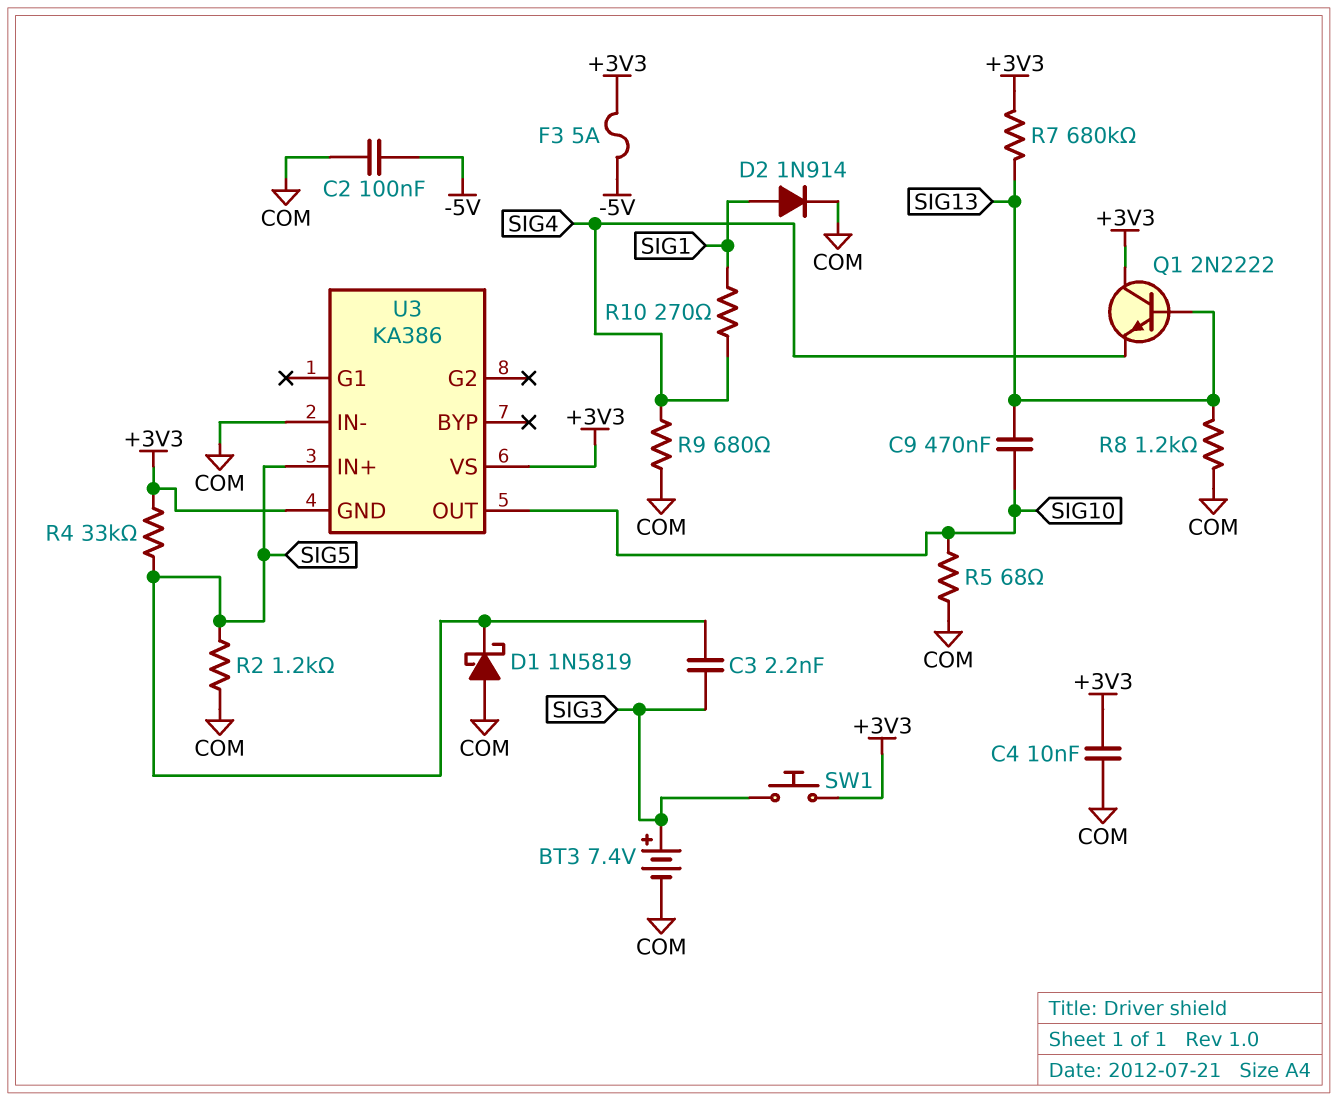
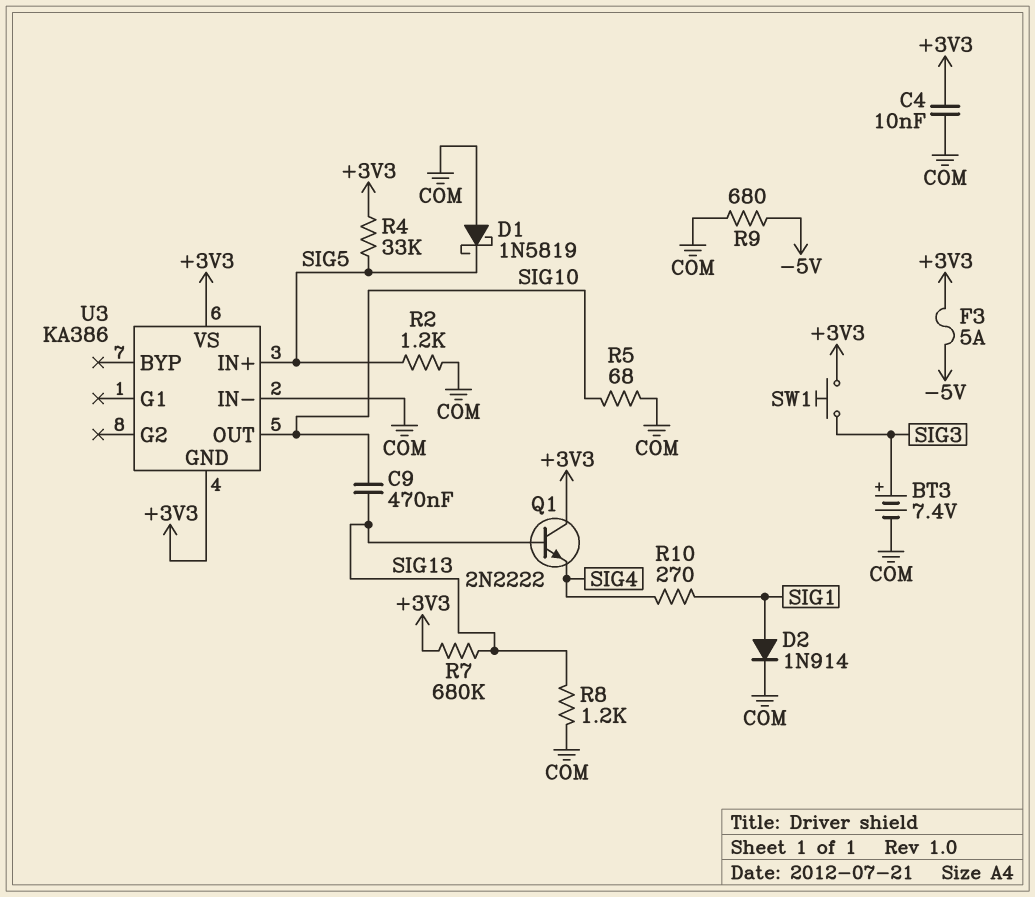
C2: 100nF (-5V, COM) -> none
C3: 2.2nF (SIG3, SIG5) -> none
R9: 680 (COM, SIG4) -> 680 (-5V, COM)

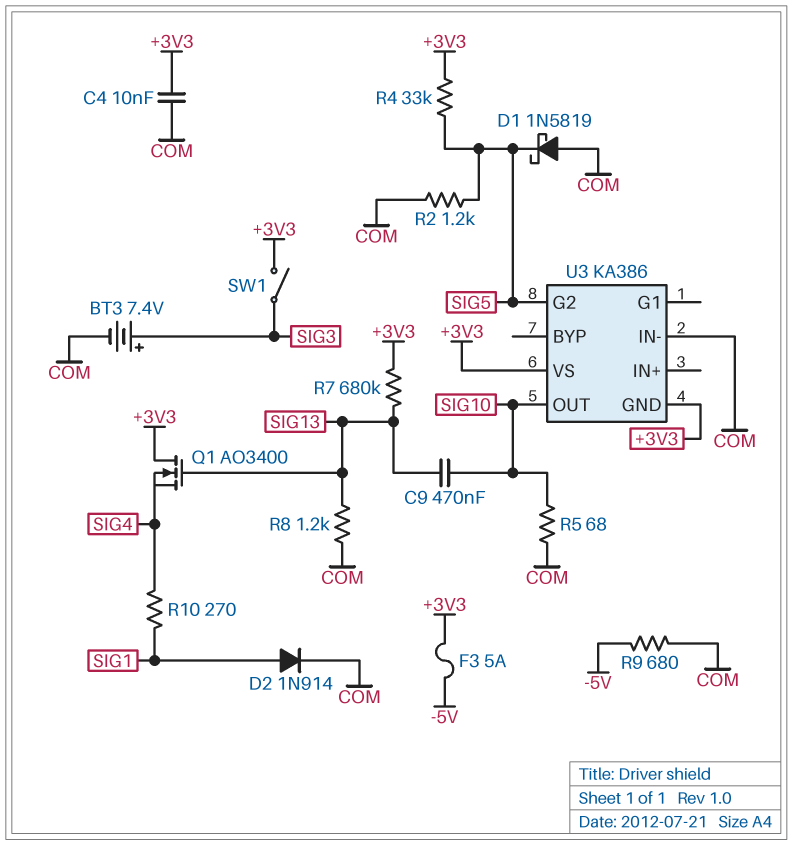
Q1: NPN 2N2222 (B SIG13, C +3V3, E SIG4) -> NMOS AO3400 (G SIG13, D +3V3, S SIG4)
SW1: button (+3V3, SIG3) -> switch (+3V3, SIG3)
U3 pin G2: none -> SIG5
U3 pin IN+: SIG5 -> none

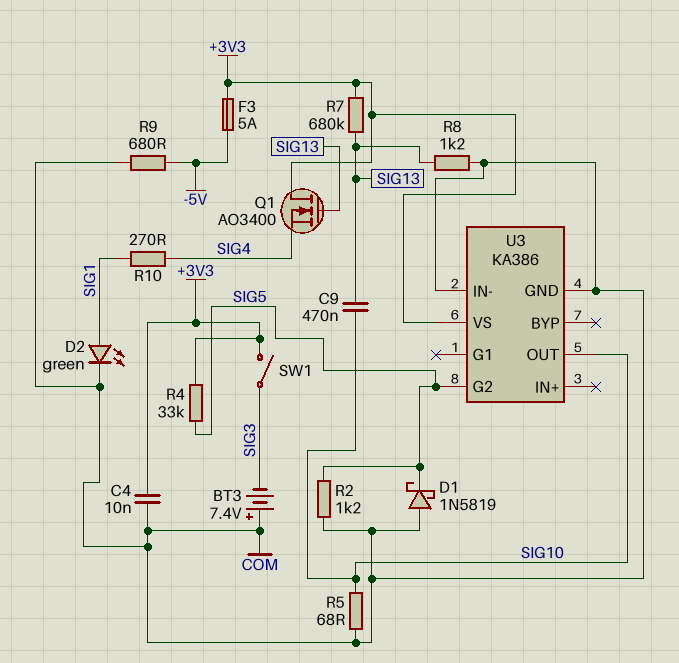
BT3: 7.4V (plus SIG3, minus COM) -> 7.4V (plus COM, minus SIG3)
D2: diode 1N914 (A SIG1, K COM) -> LED green (A SIG1, K COM)
U3 pin GND: +3V3 -> COM

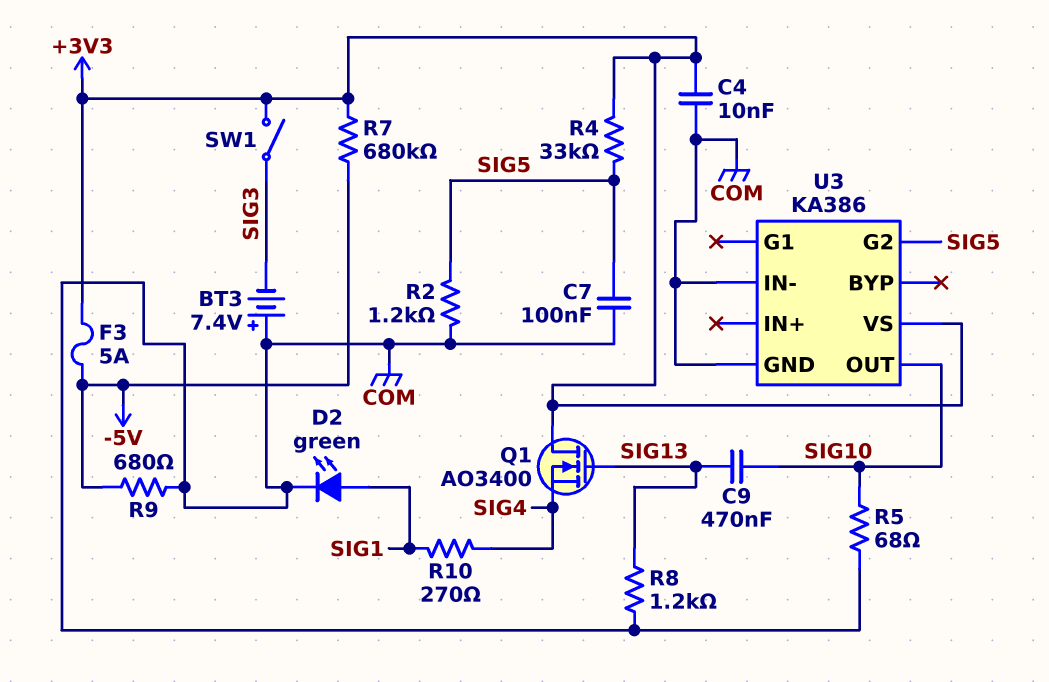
C7: none -> 100nF (COM, SIG5)
D1: schottky 1N5819 (A COM, K SIG5) -> none
R7: 680k (+3V3, SIG13) -> 680k (+3V3, -5V)

